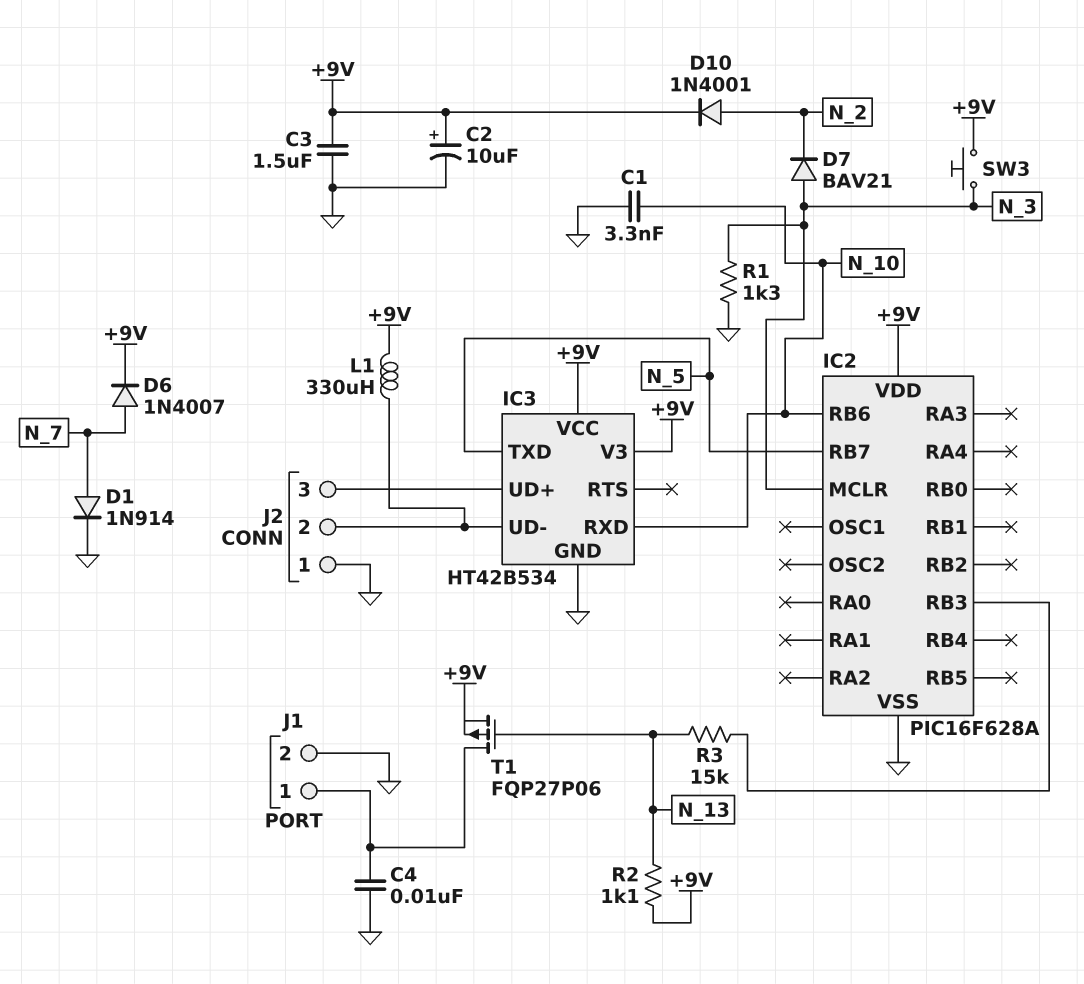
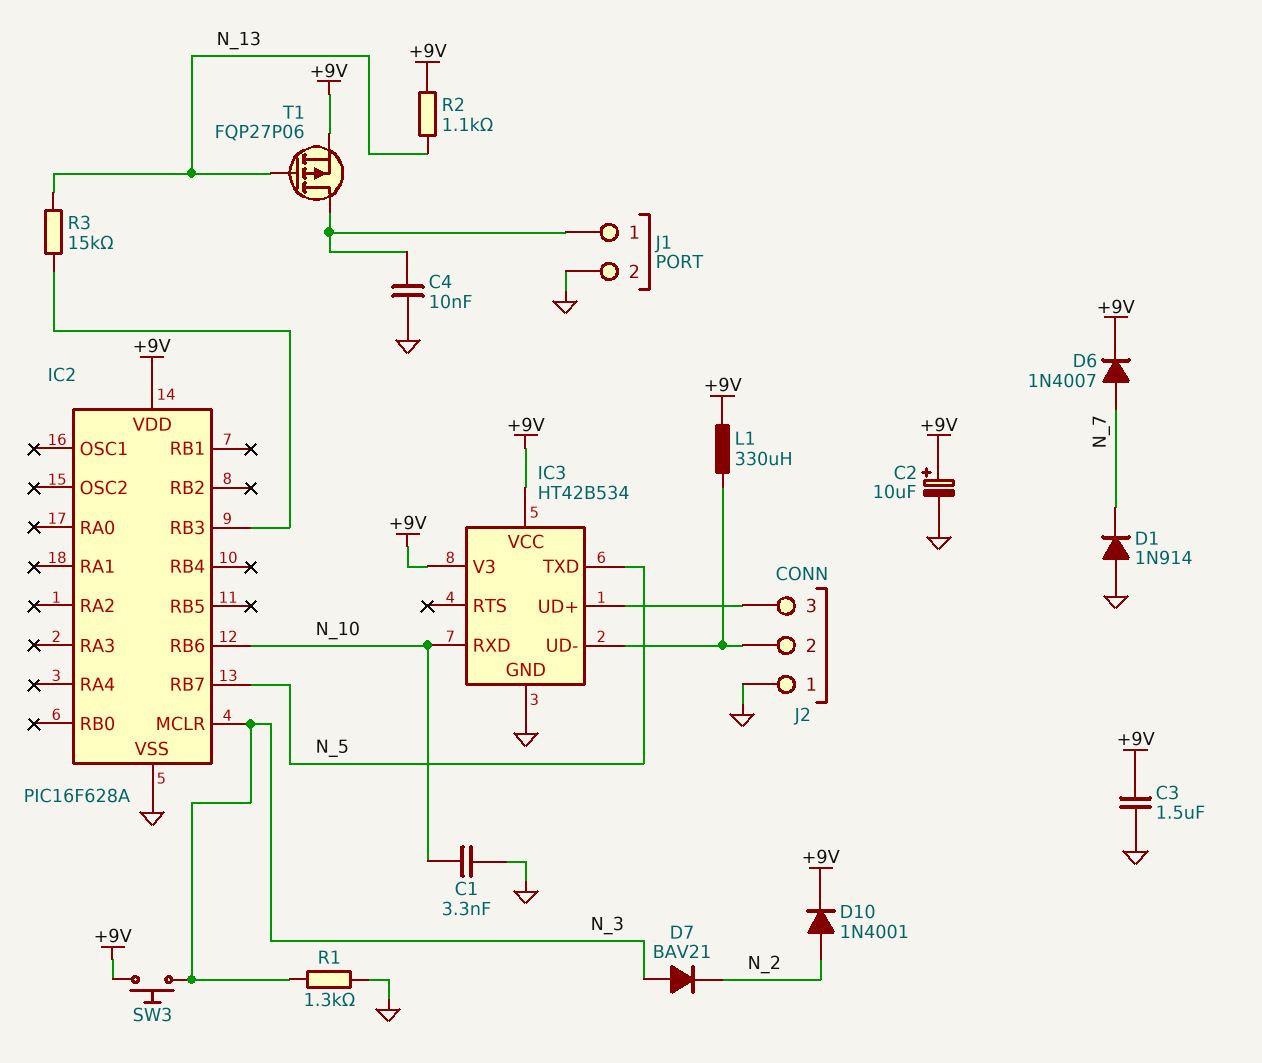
D1: diode 1N914 (A N_7, K GND) -> diode 1N914 (A GND, K N_7)

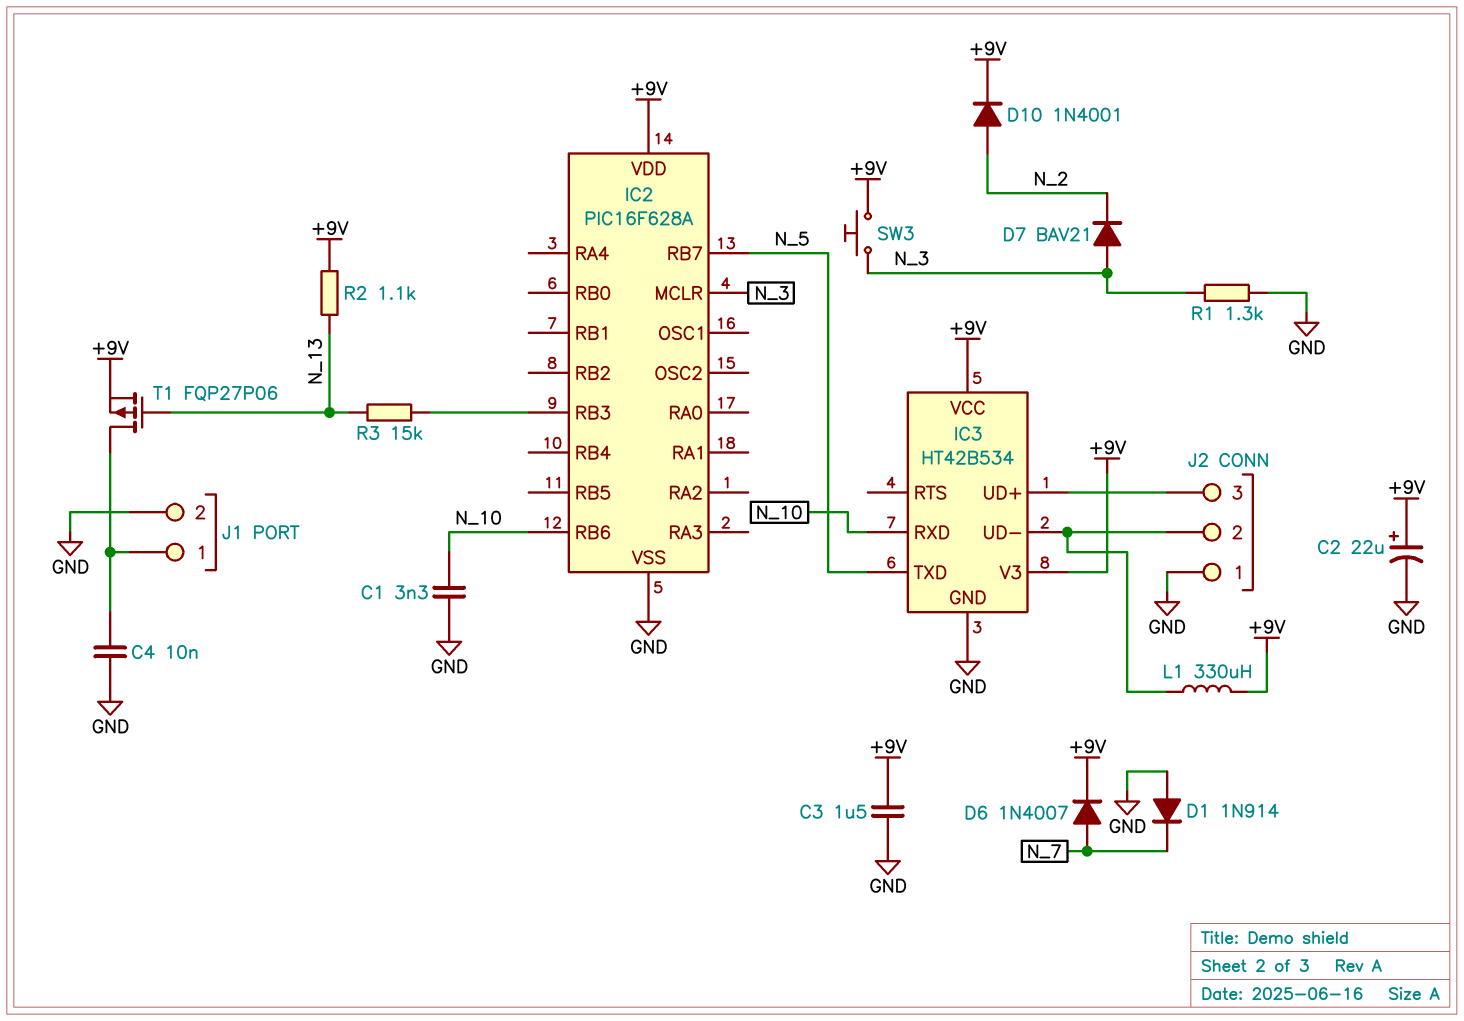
C2: 10uF (plus +9V, minus GND) -> 22uF (plus +9V, minus GND)

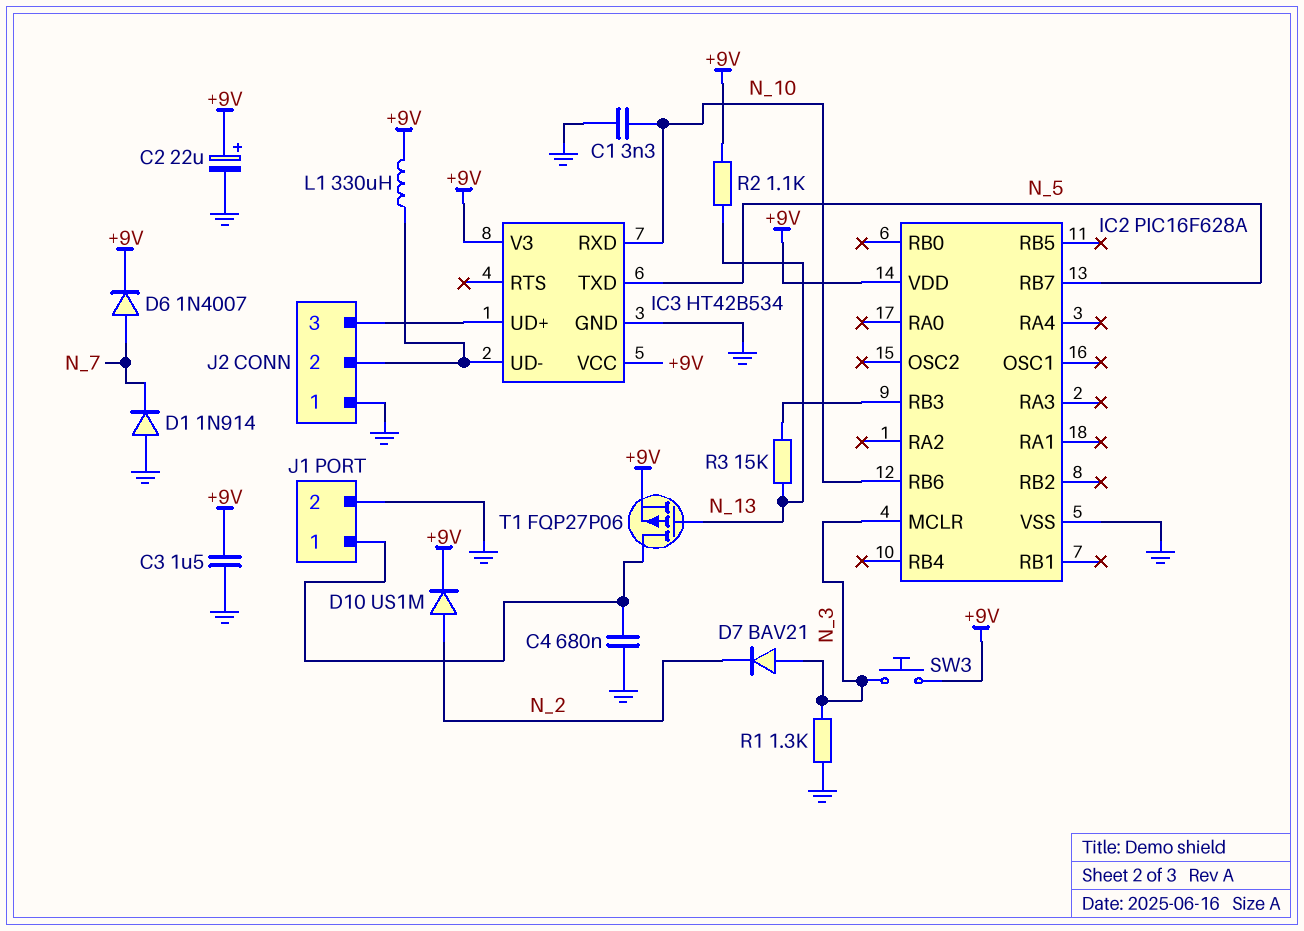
C4: 10nF (GND, J1/1) -> 680nF (GND, J1/1)
D10: diode 1N4001 (A N_2, K +9V) -> diode US1M (A N_2, K +9V)

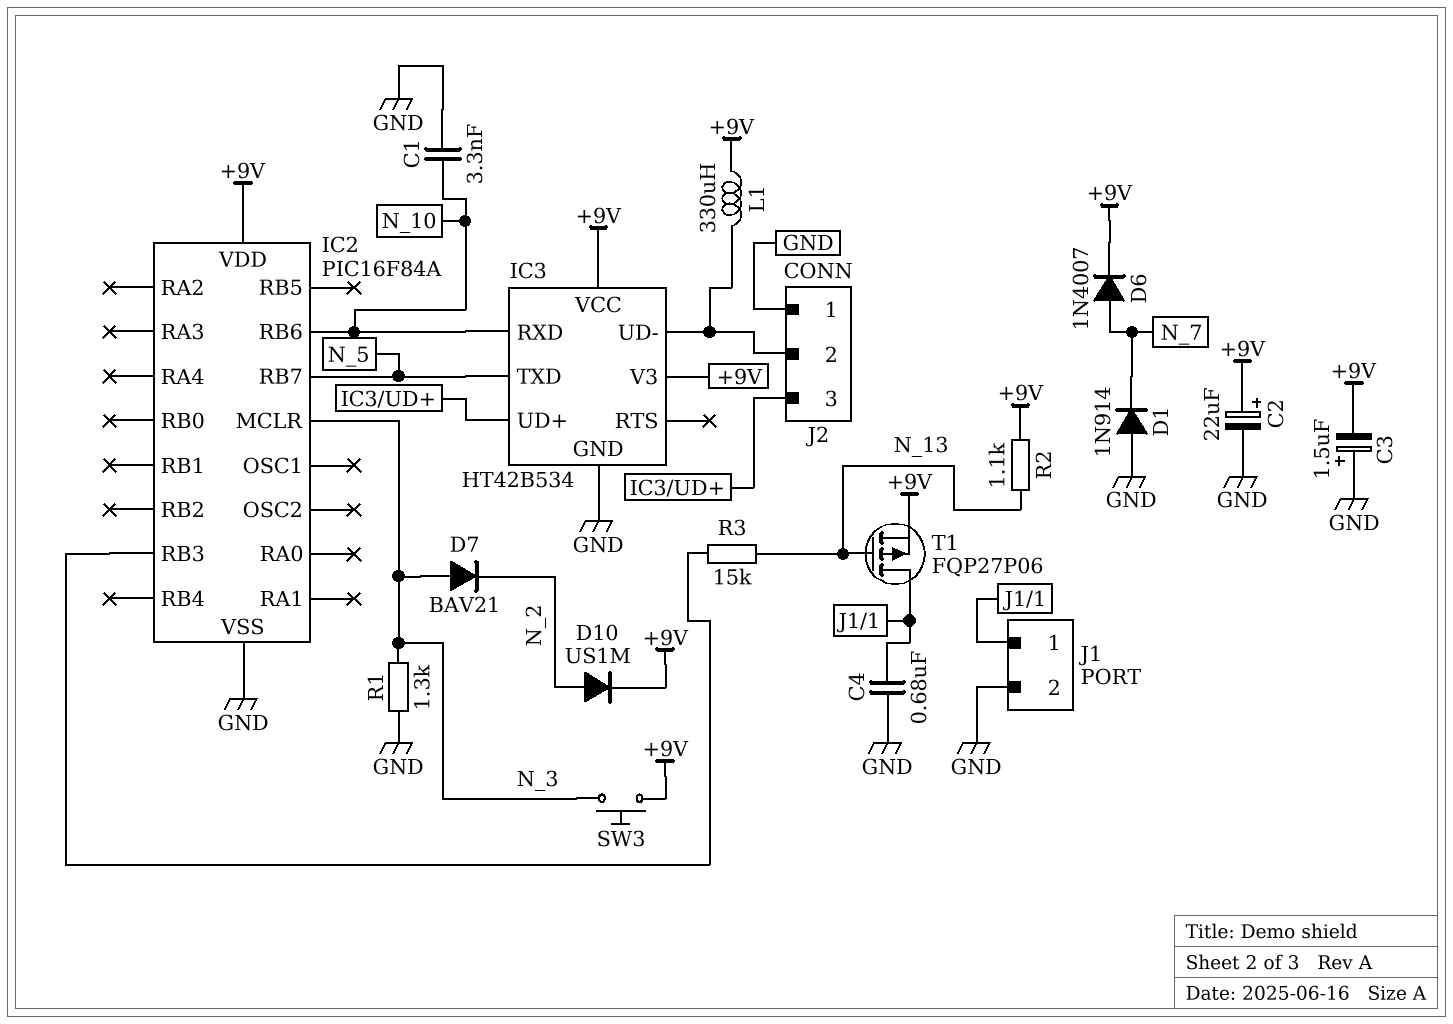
C3: 1.5uF (+9V, GND) -> 1.5uF (plus GND, minus +9V)
IC2: PIC16F628A -> PIC16F84A

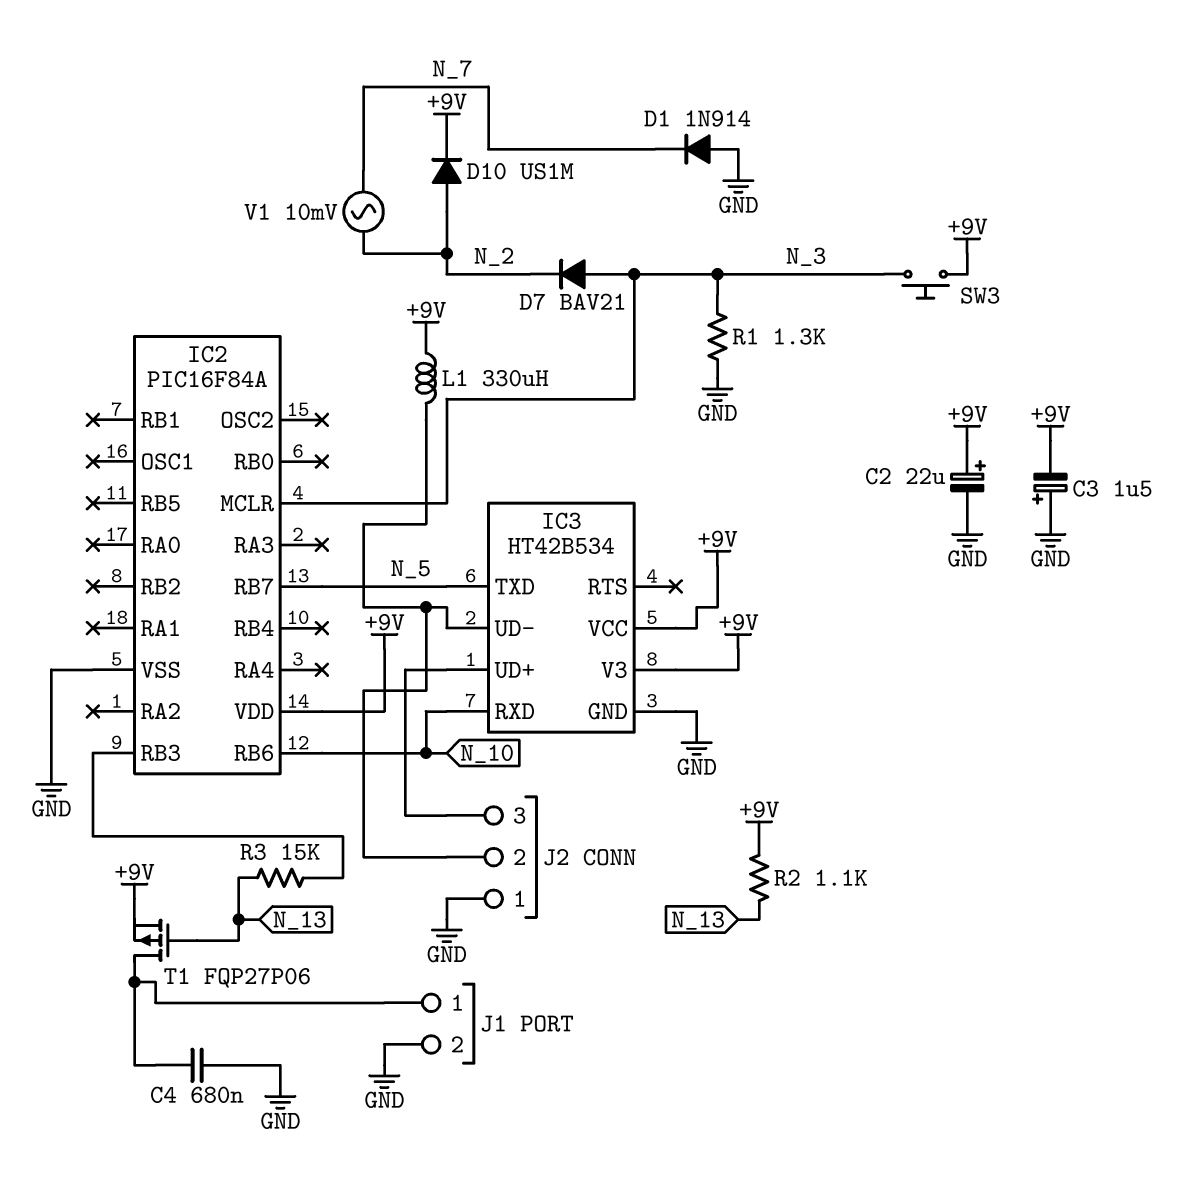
C1: 3.3nF (GND, N_10) -> none
D6: diode 1N4007 (A N_7, K +9V) -> none
V1: none -> AC 10mV (N_2, N_7)

